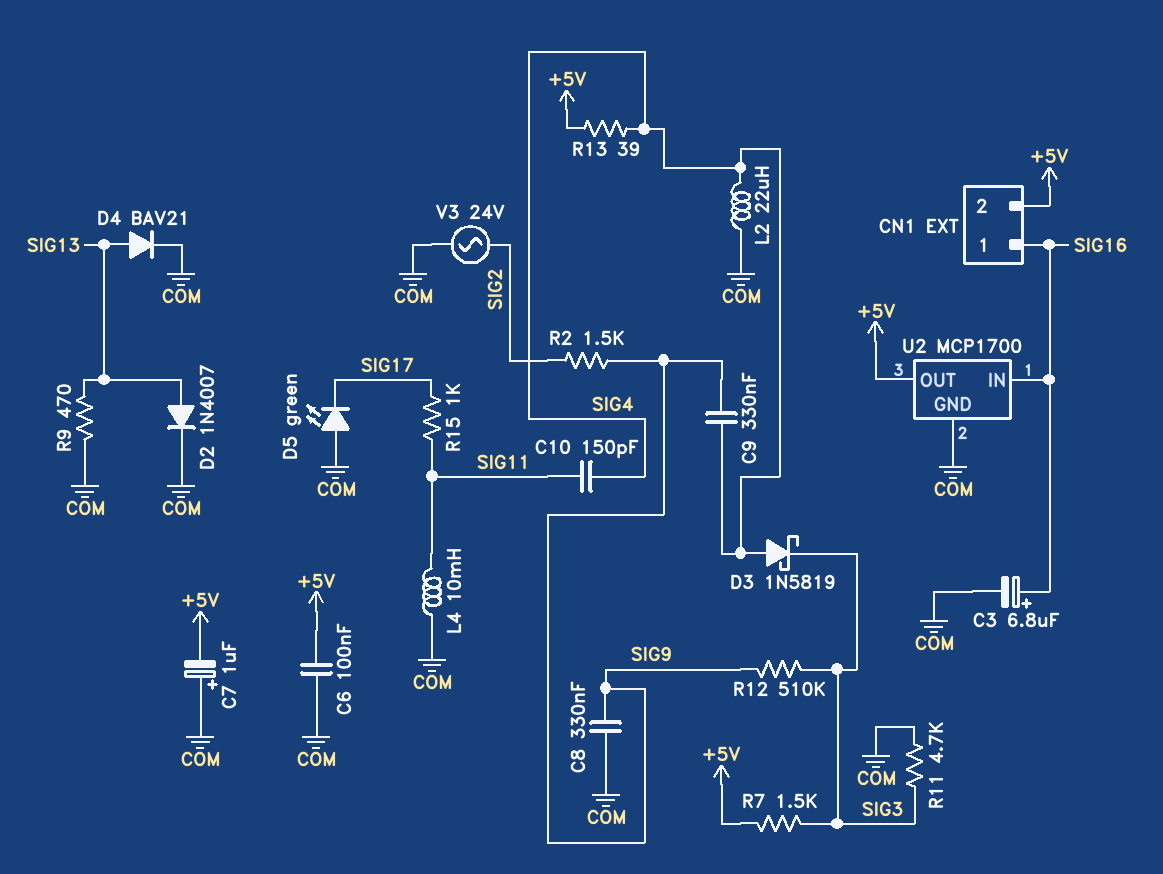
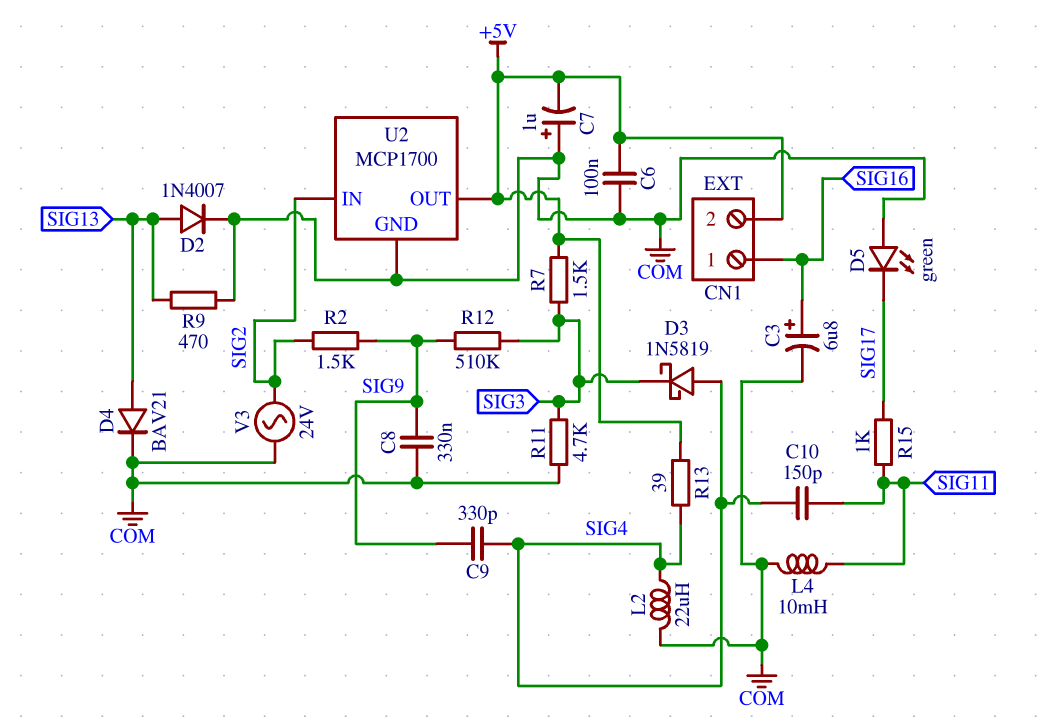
C9: 330nF (SIG4, SIG9) -> 330pF (SIG4, SIG9)
U2 pin IN: SIG16 -> SIG2

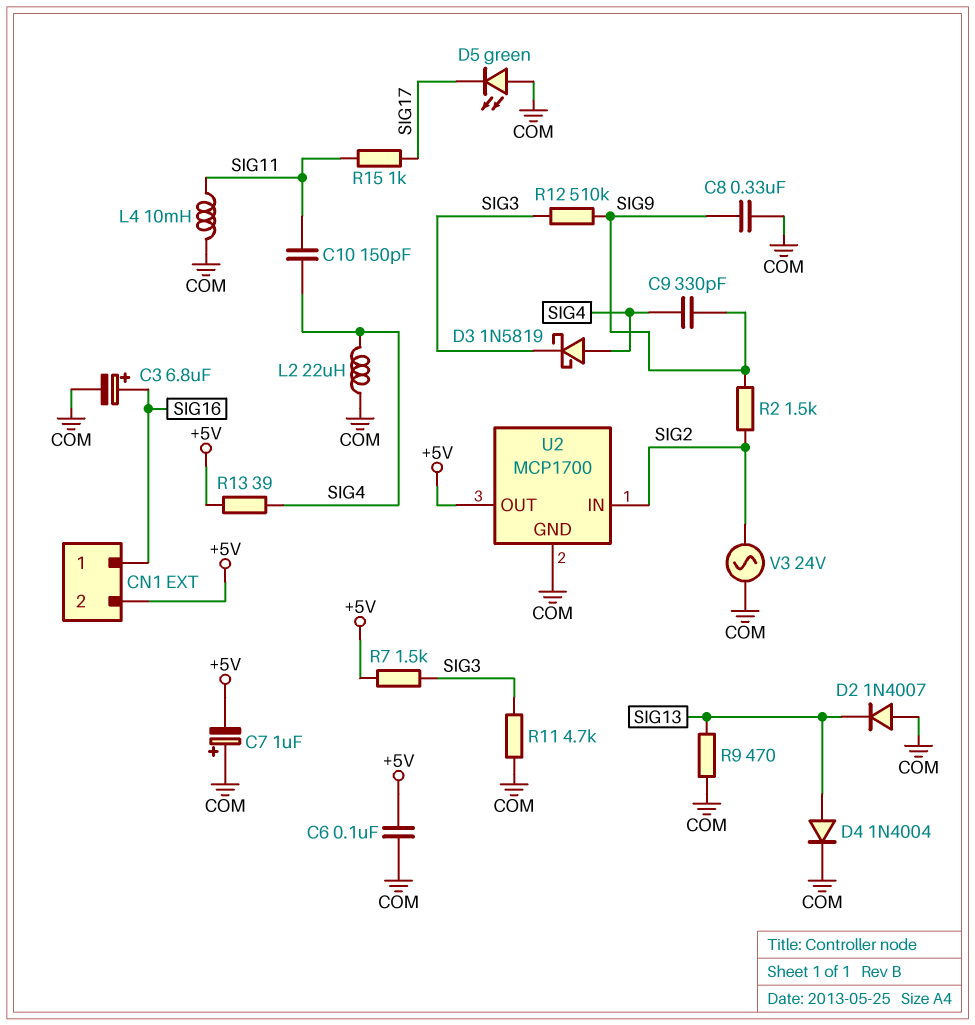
D2: diode 1N4007 (A SIG13, K COM) -> diode 1N4007 (A COM, K SIG13)
D4: diode BAV21 (A SIG13, K COM) -> diode 1N4004 (A SIG13, K COM)

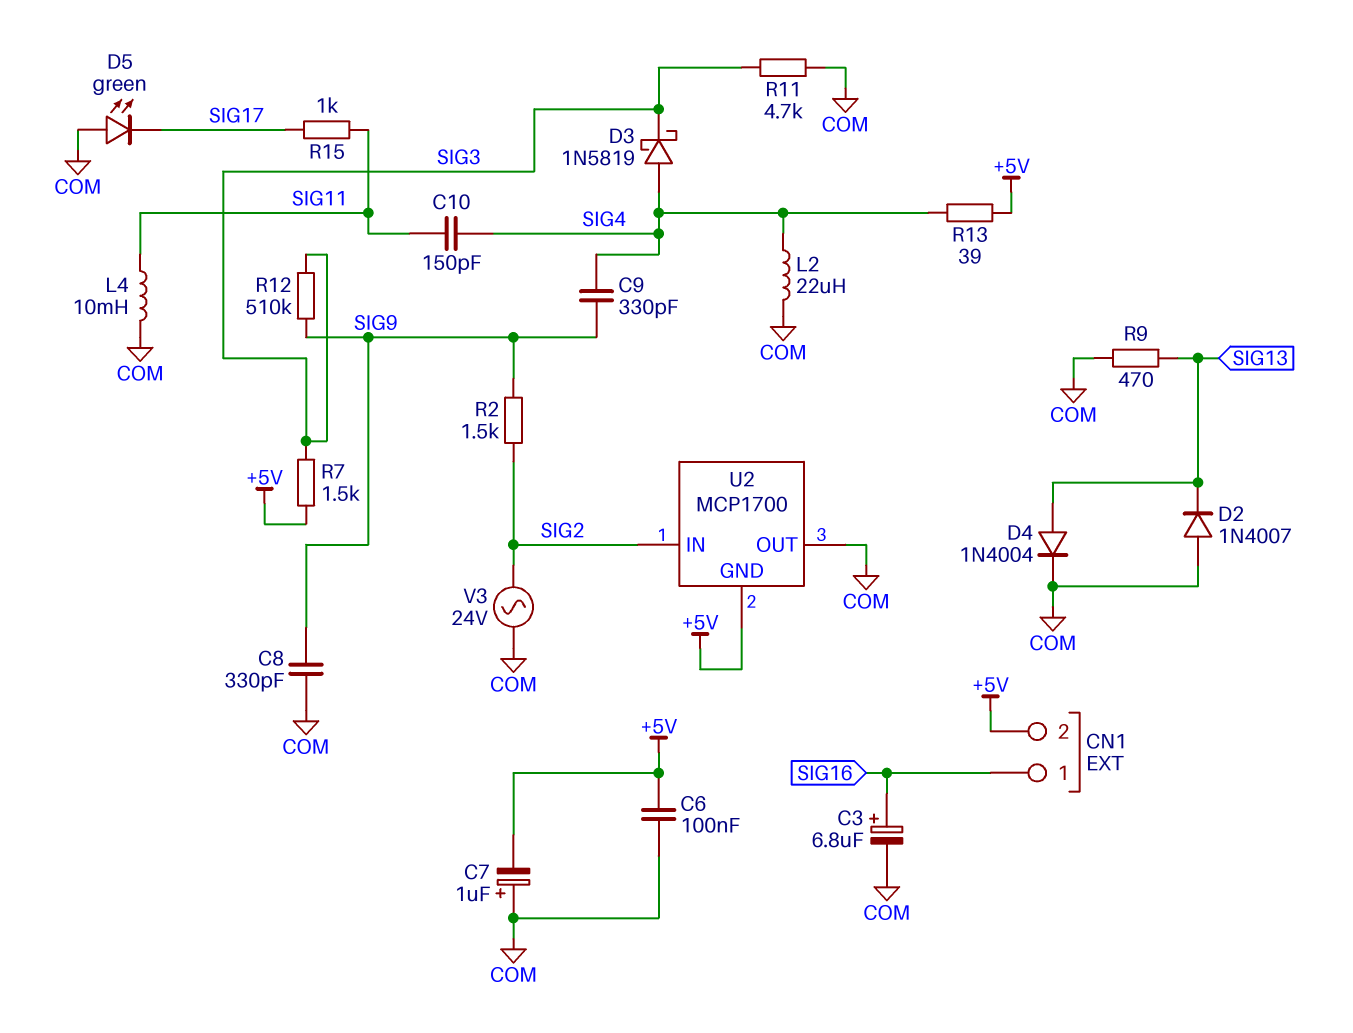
C8: 330nF (COM, SIG9) -> 330pF (COM, SIG9)
U2 pin GND: COM -> +5V
U2 pin OUT: +5V -> COM

